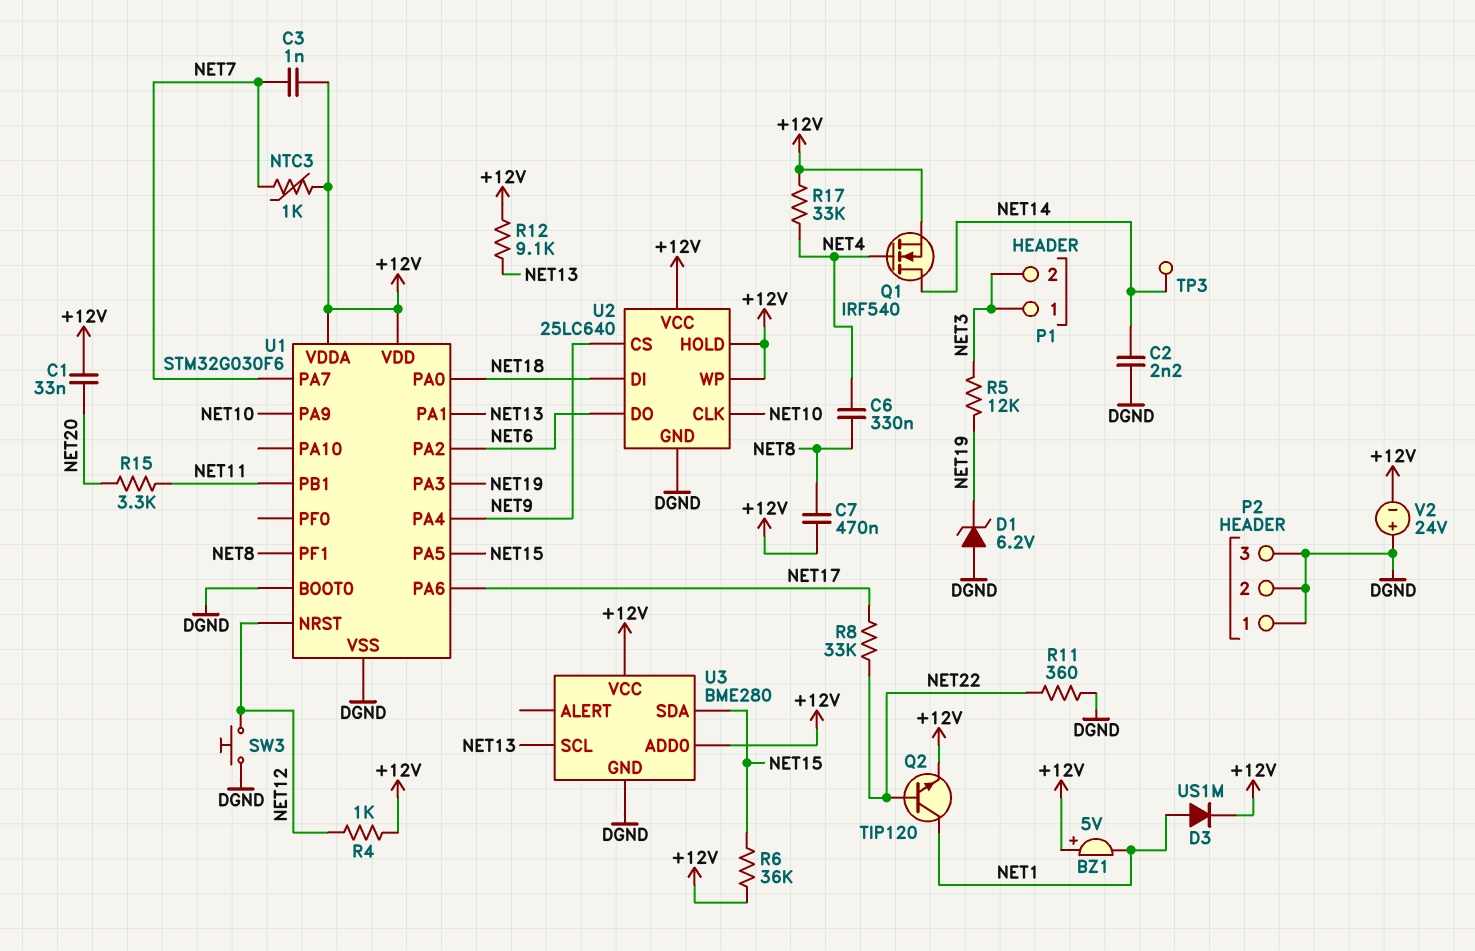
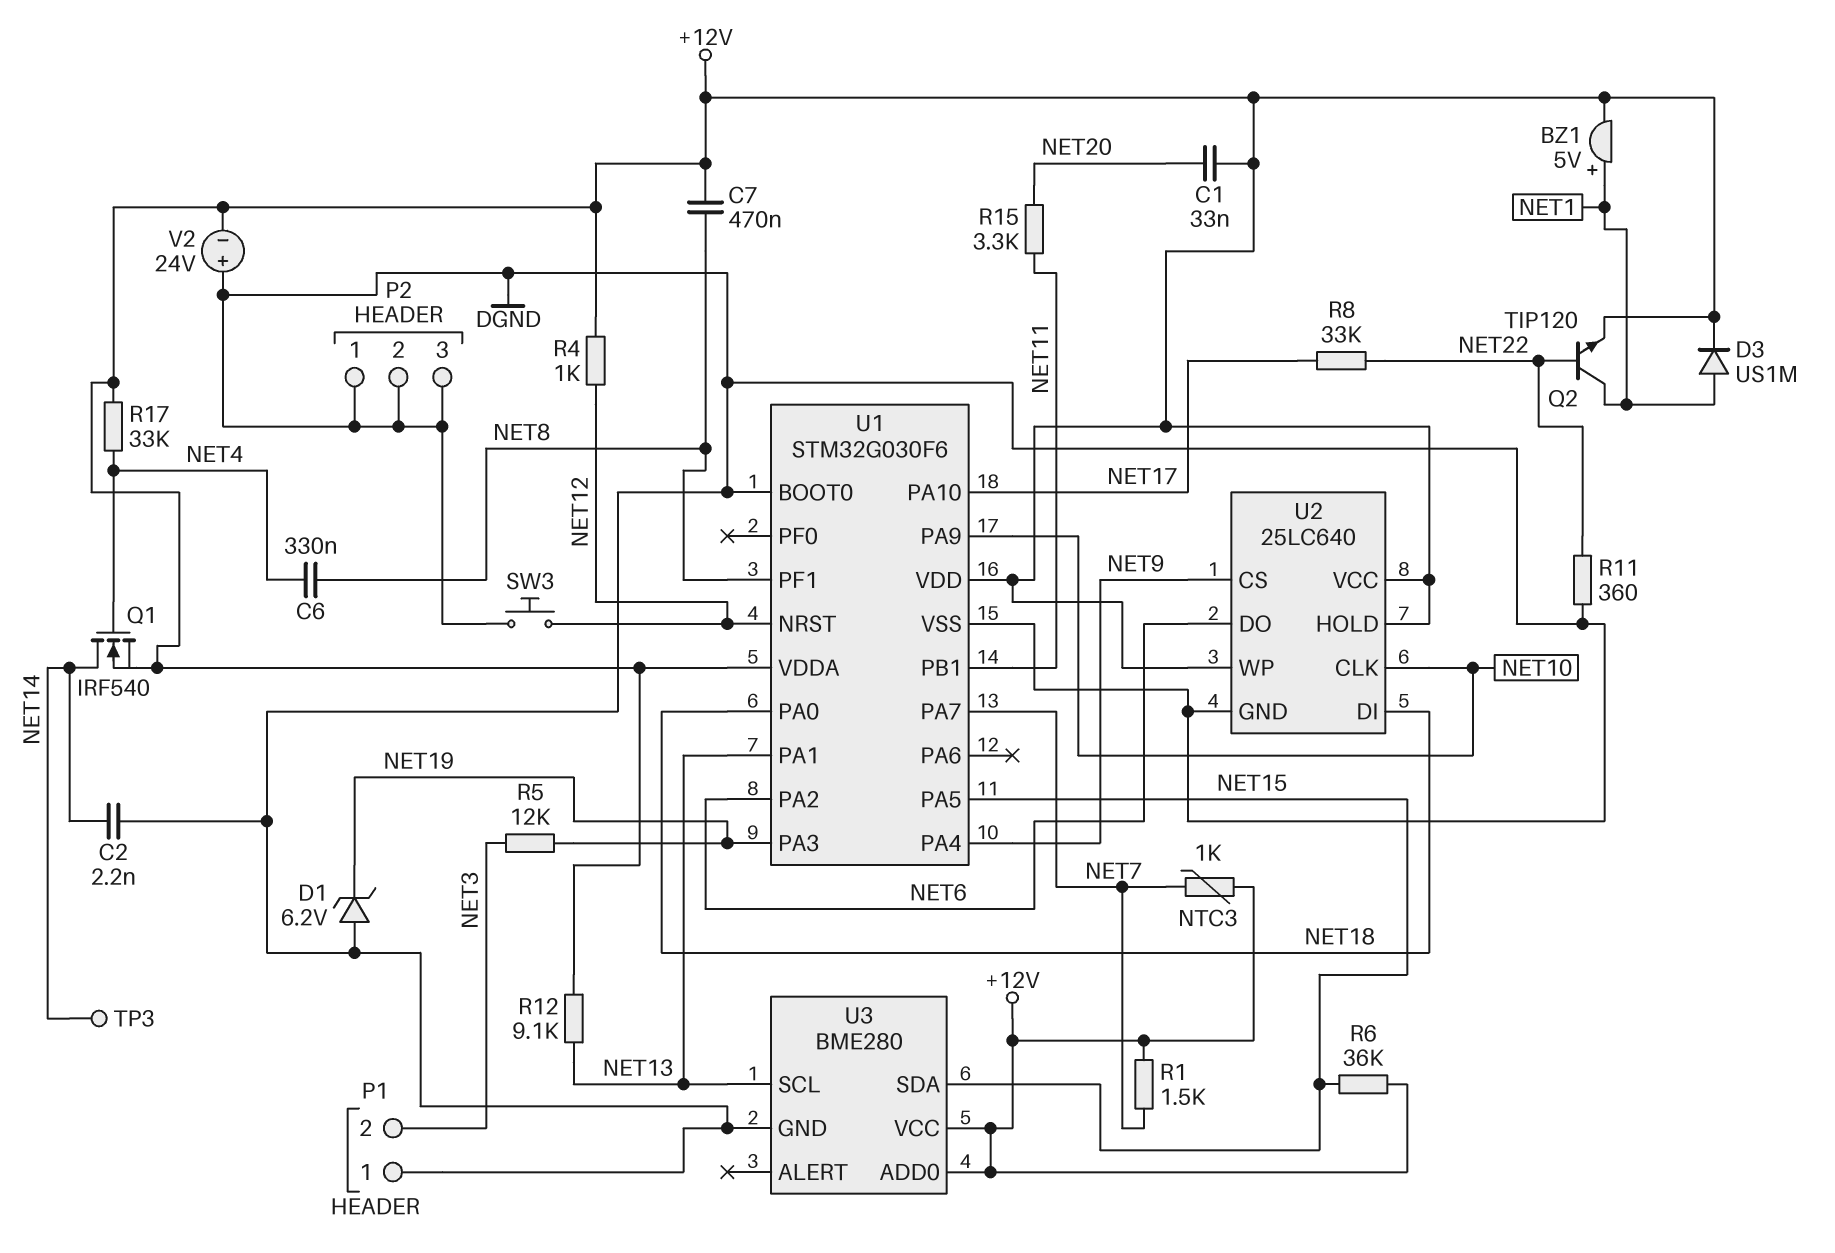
BZ1: buzzer 5V (plus +12V, minus NET1) -> buzzer 5V (plus NET1, minus +12V)
C3: 1nF (+12V, NET7) -> none
P1 pin 1: NET3 -> DGND
R1: none -> 1.5k (+12V, NET7)
U1 pin PA6: NET17 -> none
U1 pin PA10: none -> NET17

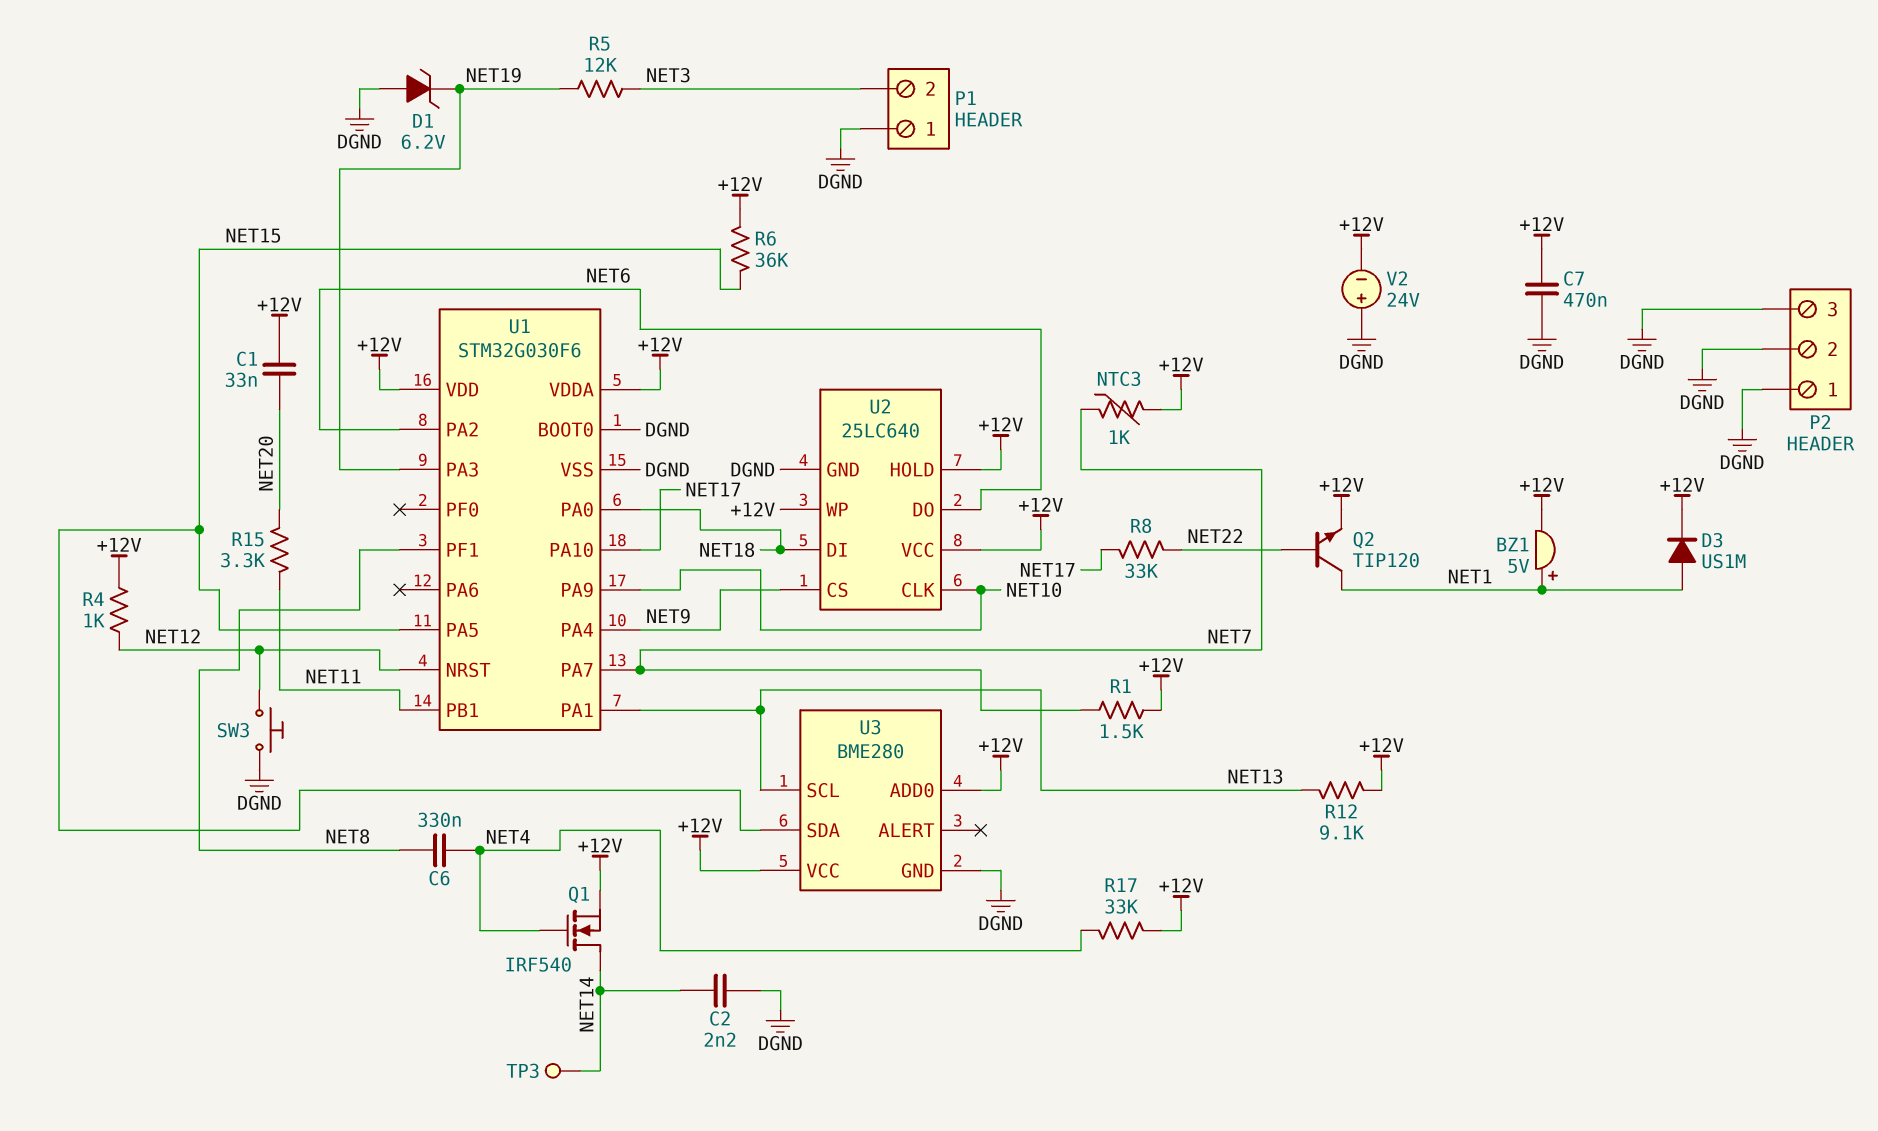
C7: 470nF (+12V, NET8) -> 470nF (+12V, DGND)
R11: 360 (DGND, NET22) -> none

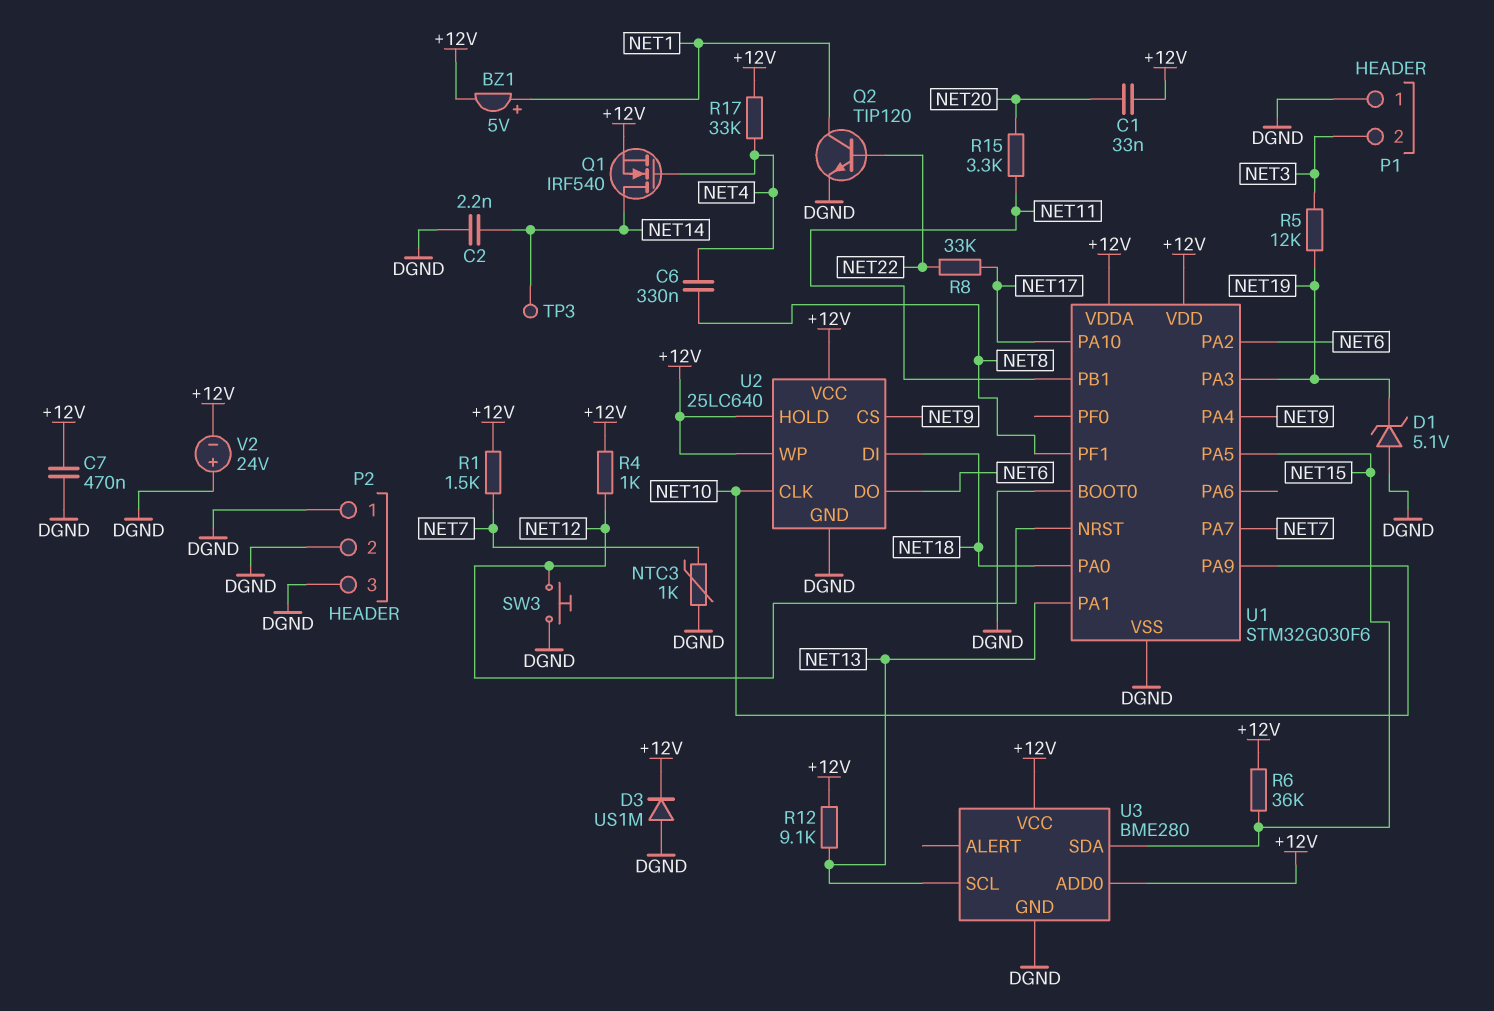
D1: zener 6.2V (A DGND, K NET19) -> zener 5.1V (A DGND, K NET19)
D3: diode US1M (A NET1, K +12V) -> diode US1M (A DGND, K +12V)
NTC3: 1k (+12V, NET7) -> 1k (DGND, NET7)
Q2: NPN TIP120 (B NET22, C NET1, E +12V) -> NPN TIP120 (B NET22, C NET1, E DGND)

